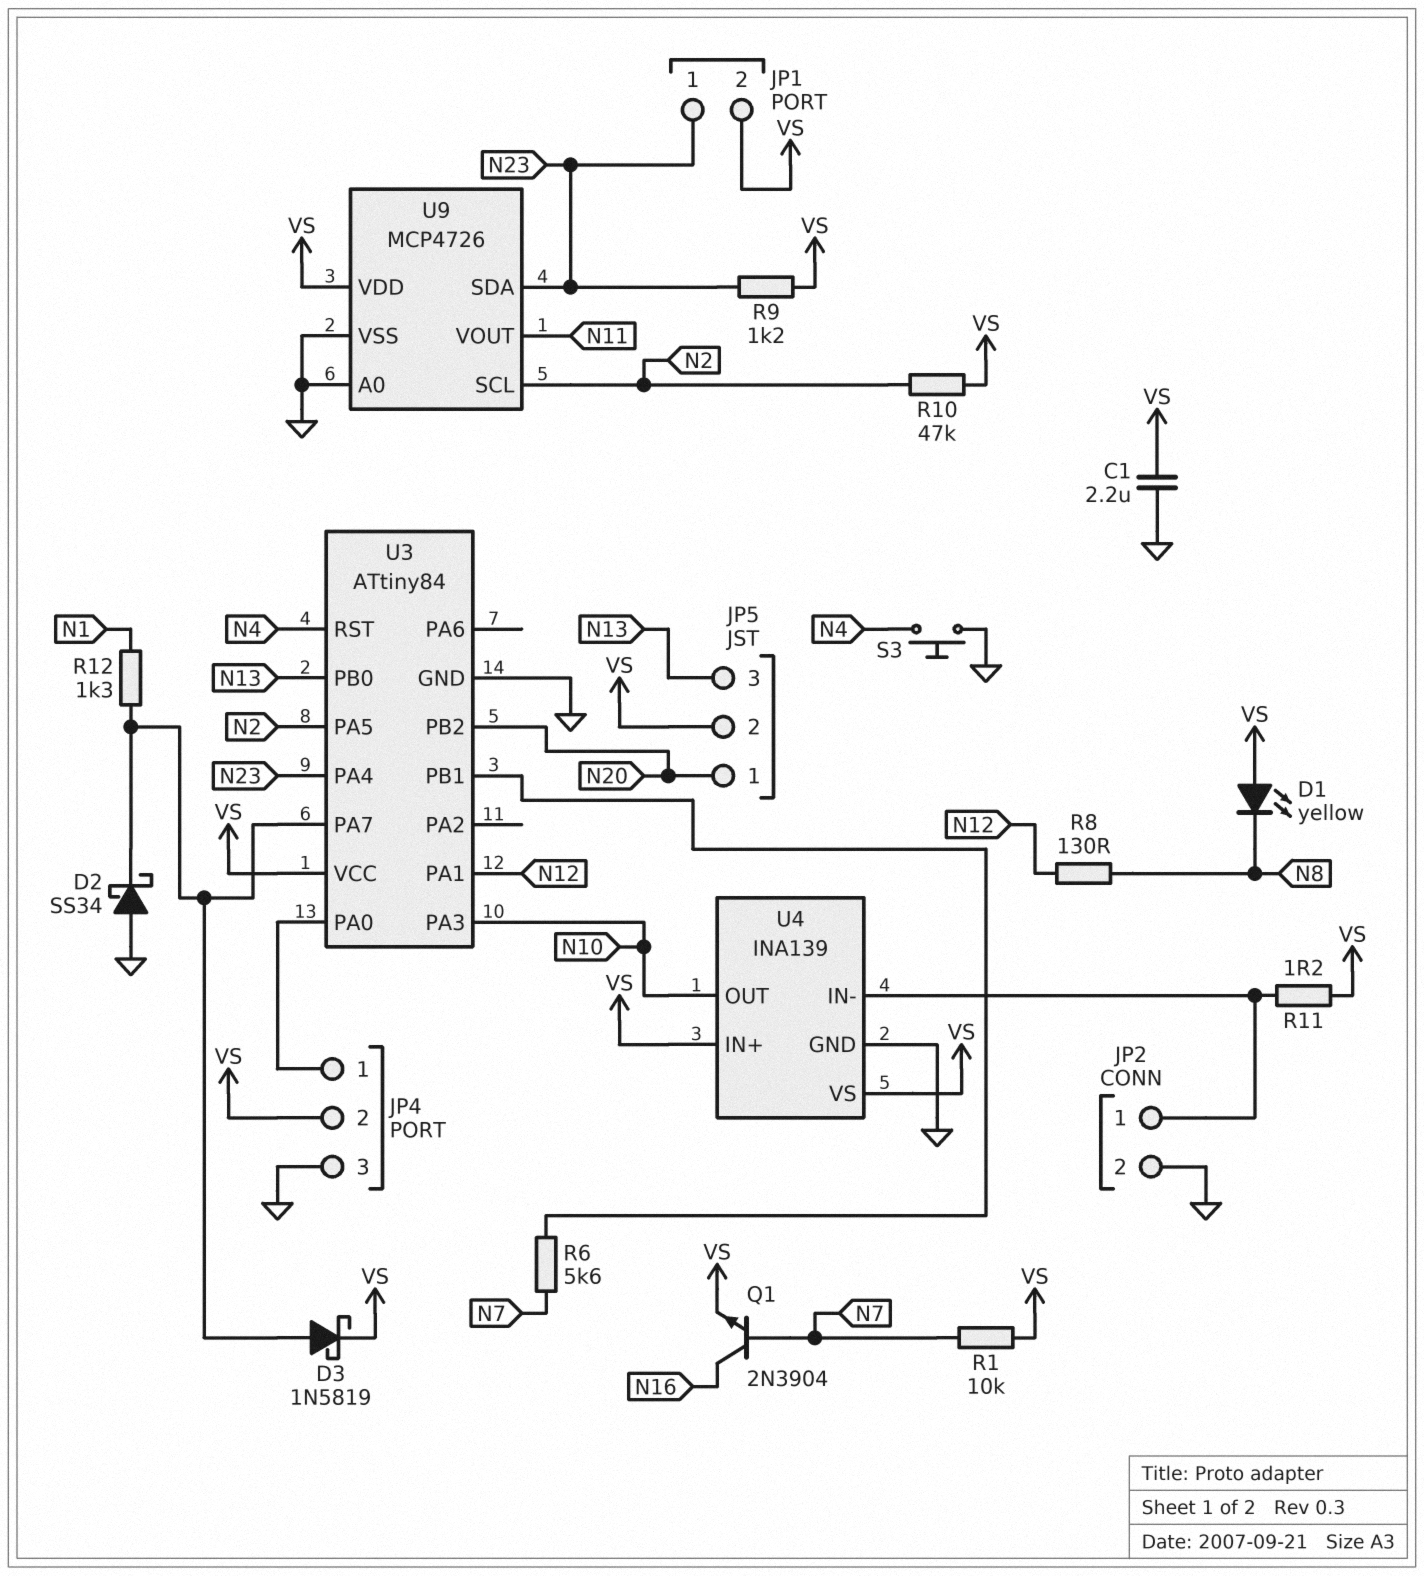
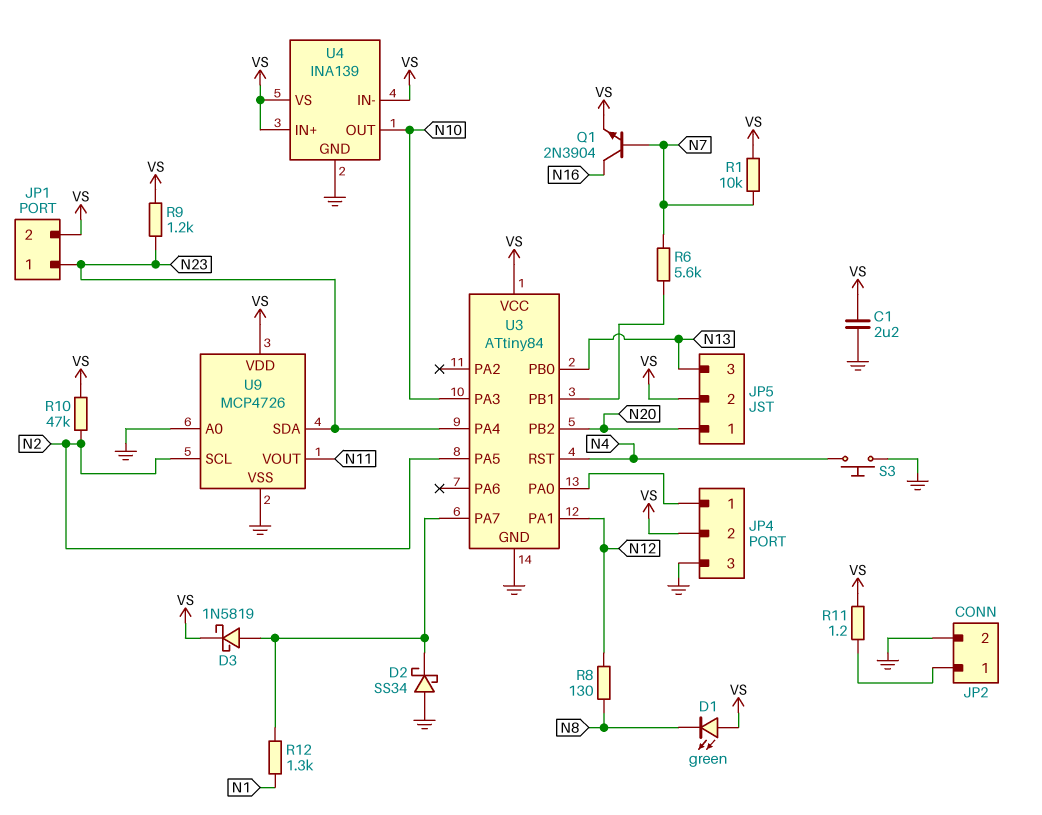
D1: LED yellow (A VS, K N8) -> LED green (A VS, K N8)
U4 pin IN-: JP2/1 -> VS

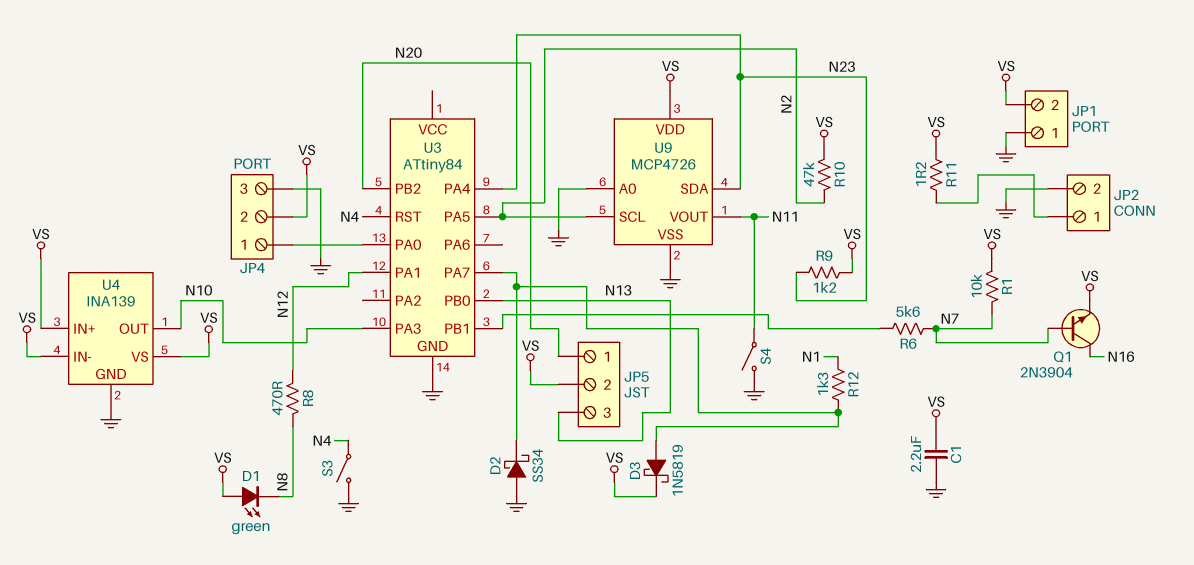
JP1 pin 1: N23 -> GND
R8: 130 (N8, N12) -> 470 (N8, N12)
S3: button (GND, N4) -> switch (GND, N4)
S4: none -> switch (GND, N11)
U3 pin VCC: VS -> none

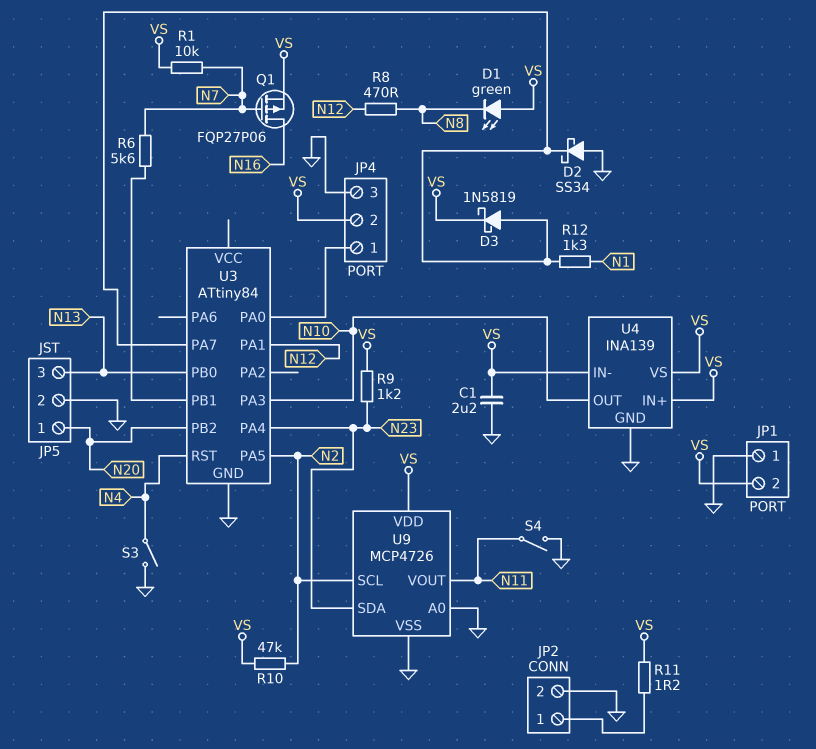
JP5 pin 2: VS -> GND
Q1: NPN 2N3904 (B N7, C N16, E VS) -> PMOS FQP27P06 (G N7, D N16, S VS)

